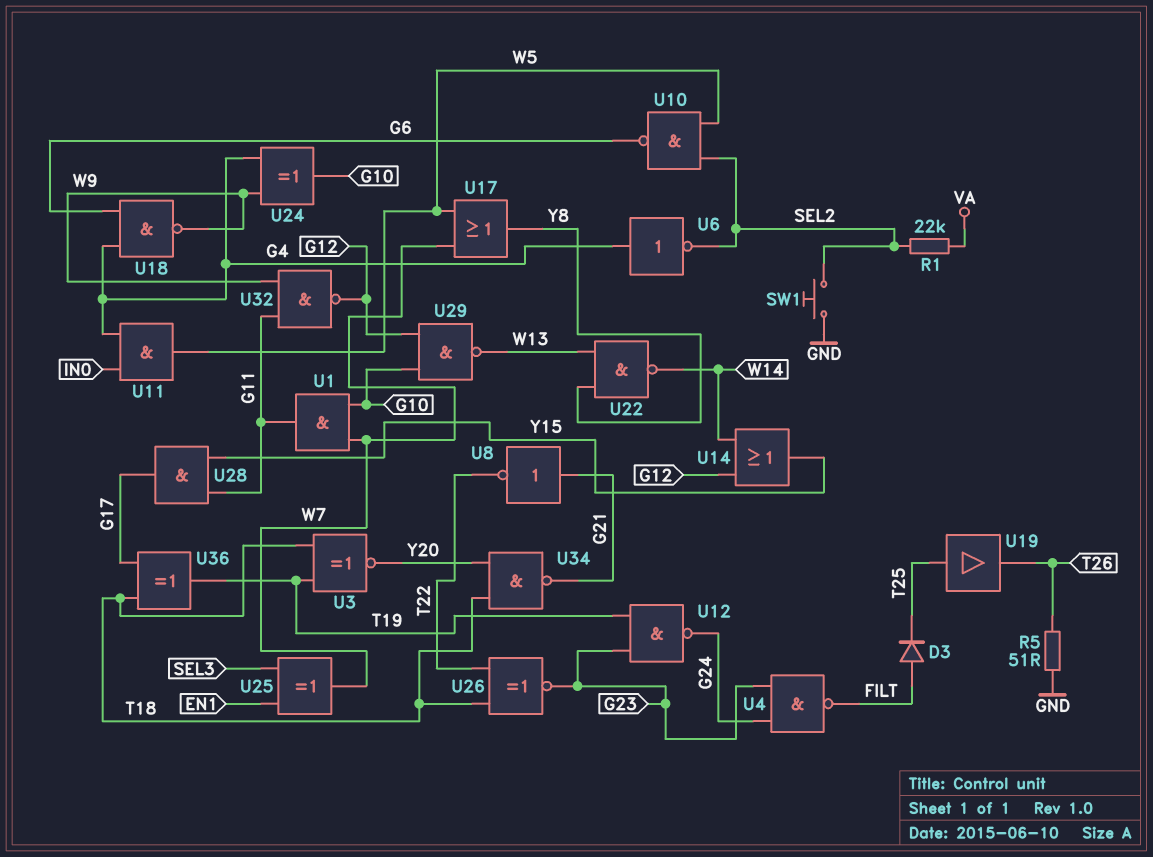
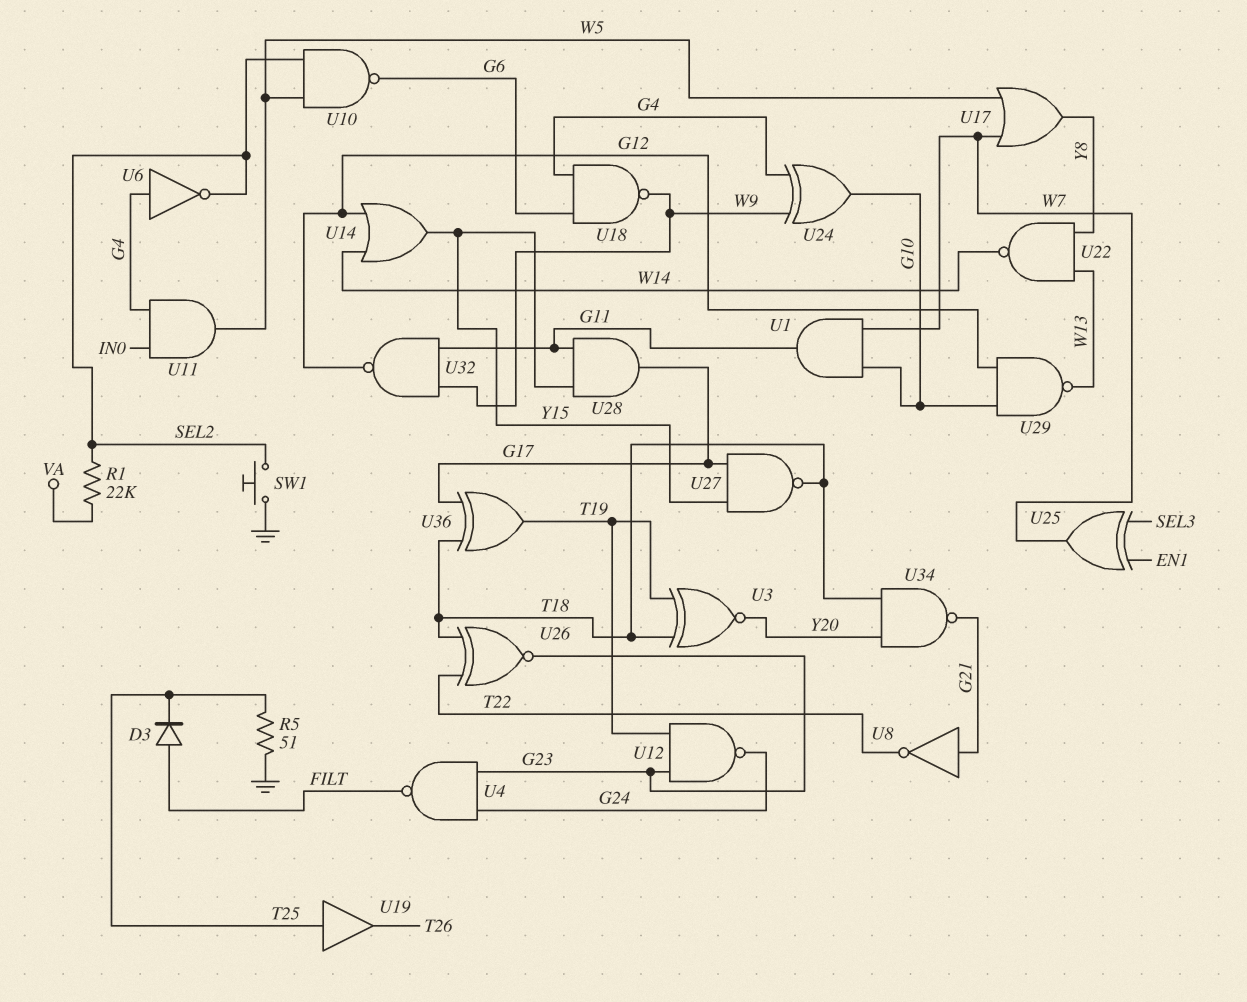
R5: 51 (GND, T26) -> 51 (GND, T25)
U27: none -> NAND (in G17, in Y15, out T18)

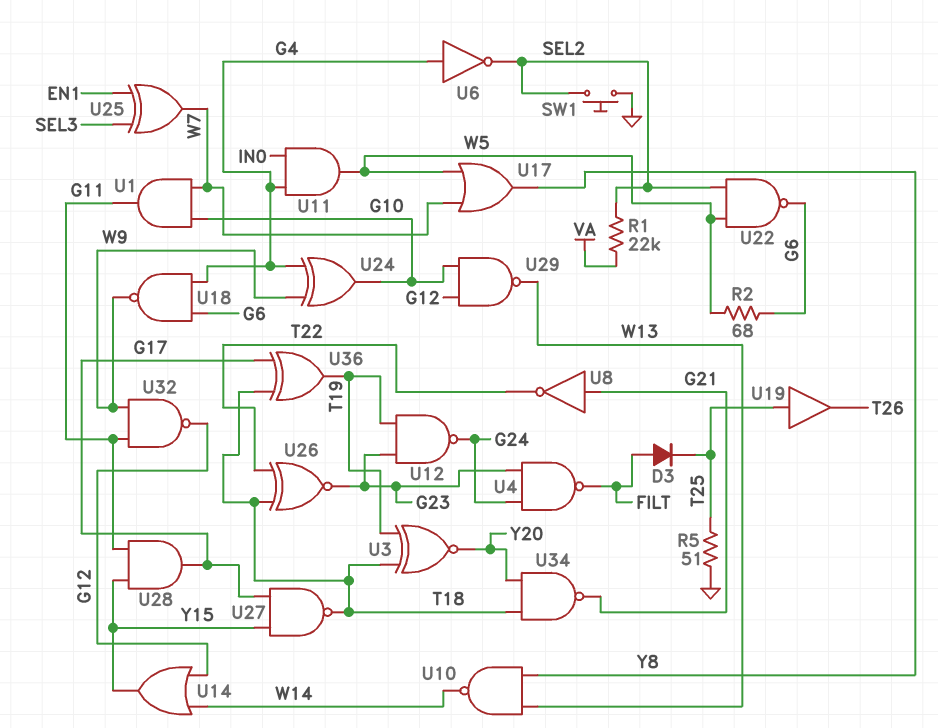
R2: none -> 68 (G6, W5)
U10: NAND (in SEL2, in W5, out G6) -> NAND (in W13, in Y8, out W14)
U22: NAND (in W13, in Y8, out W14) -> NAND (in SEL2, in W5, out G6)

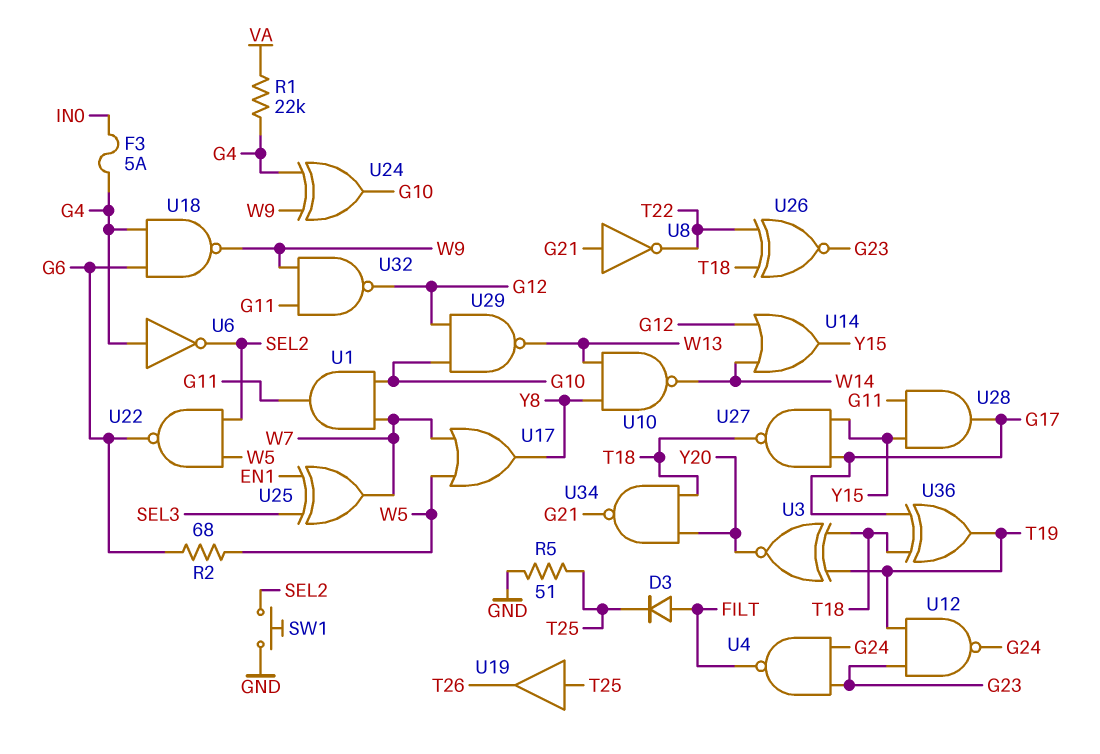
F3: none -> 5A (G4, IN0)
R1: 22k (SEL2, VA) -> 22k (G4, VA)
U11: AND (in G4, in IN0, out W5) -> none

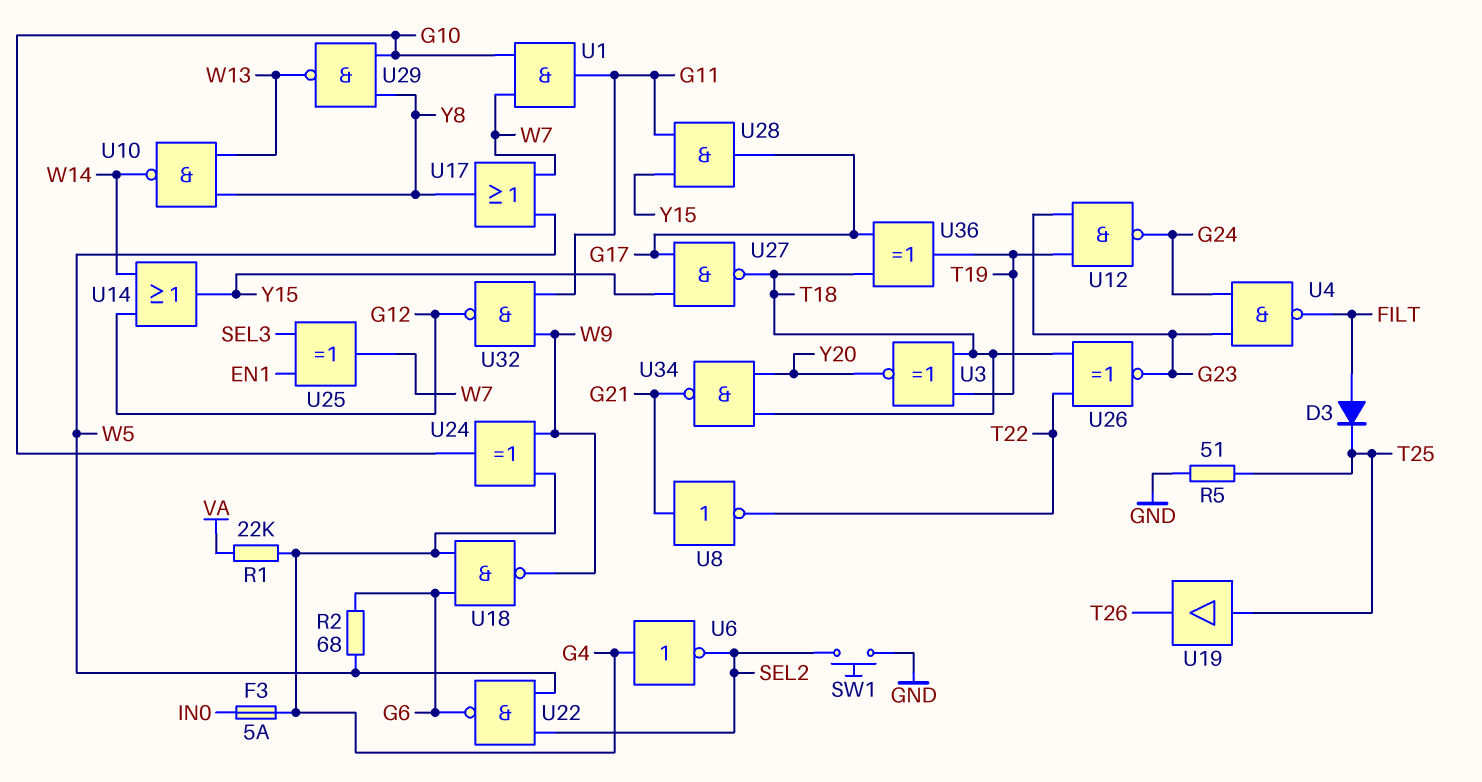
U29: NAND (in G10, in G12, out W13) -> NAND (in G10, in Y8, out W13)

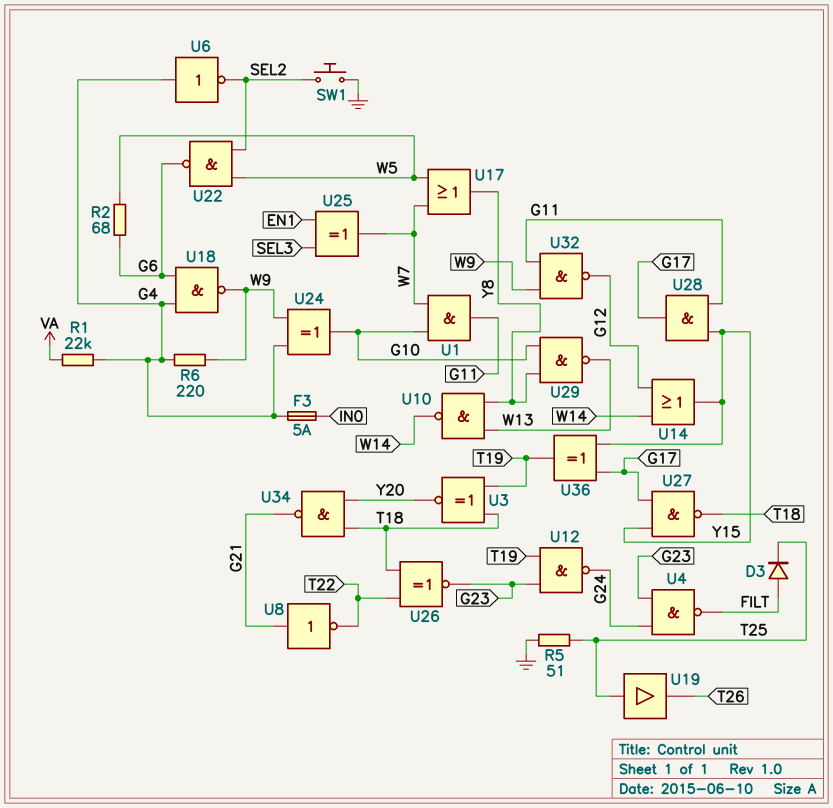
R6: none -> 220 (G4, W9)
U36: XOR (in G17, in T18, out T19) -> XOR (in G17, in Y15, out T19)

